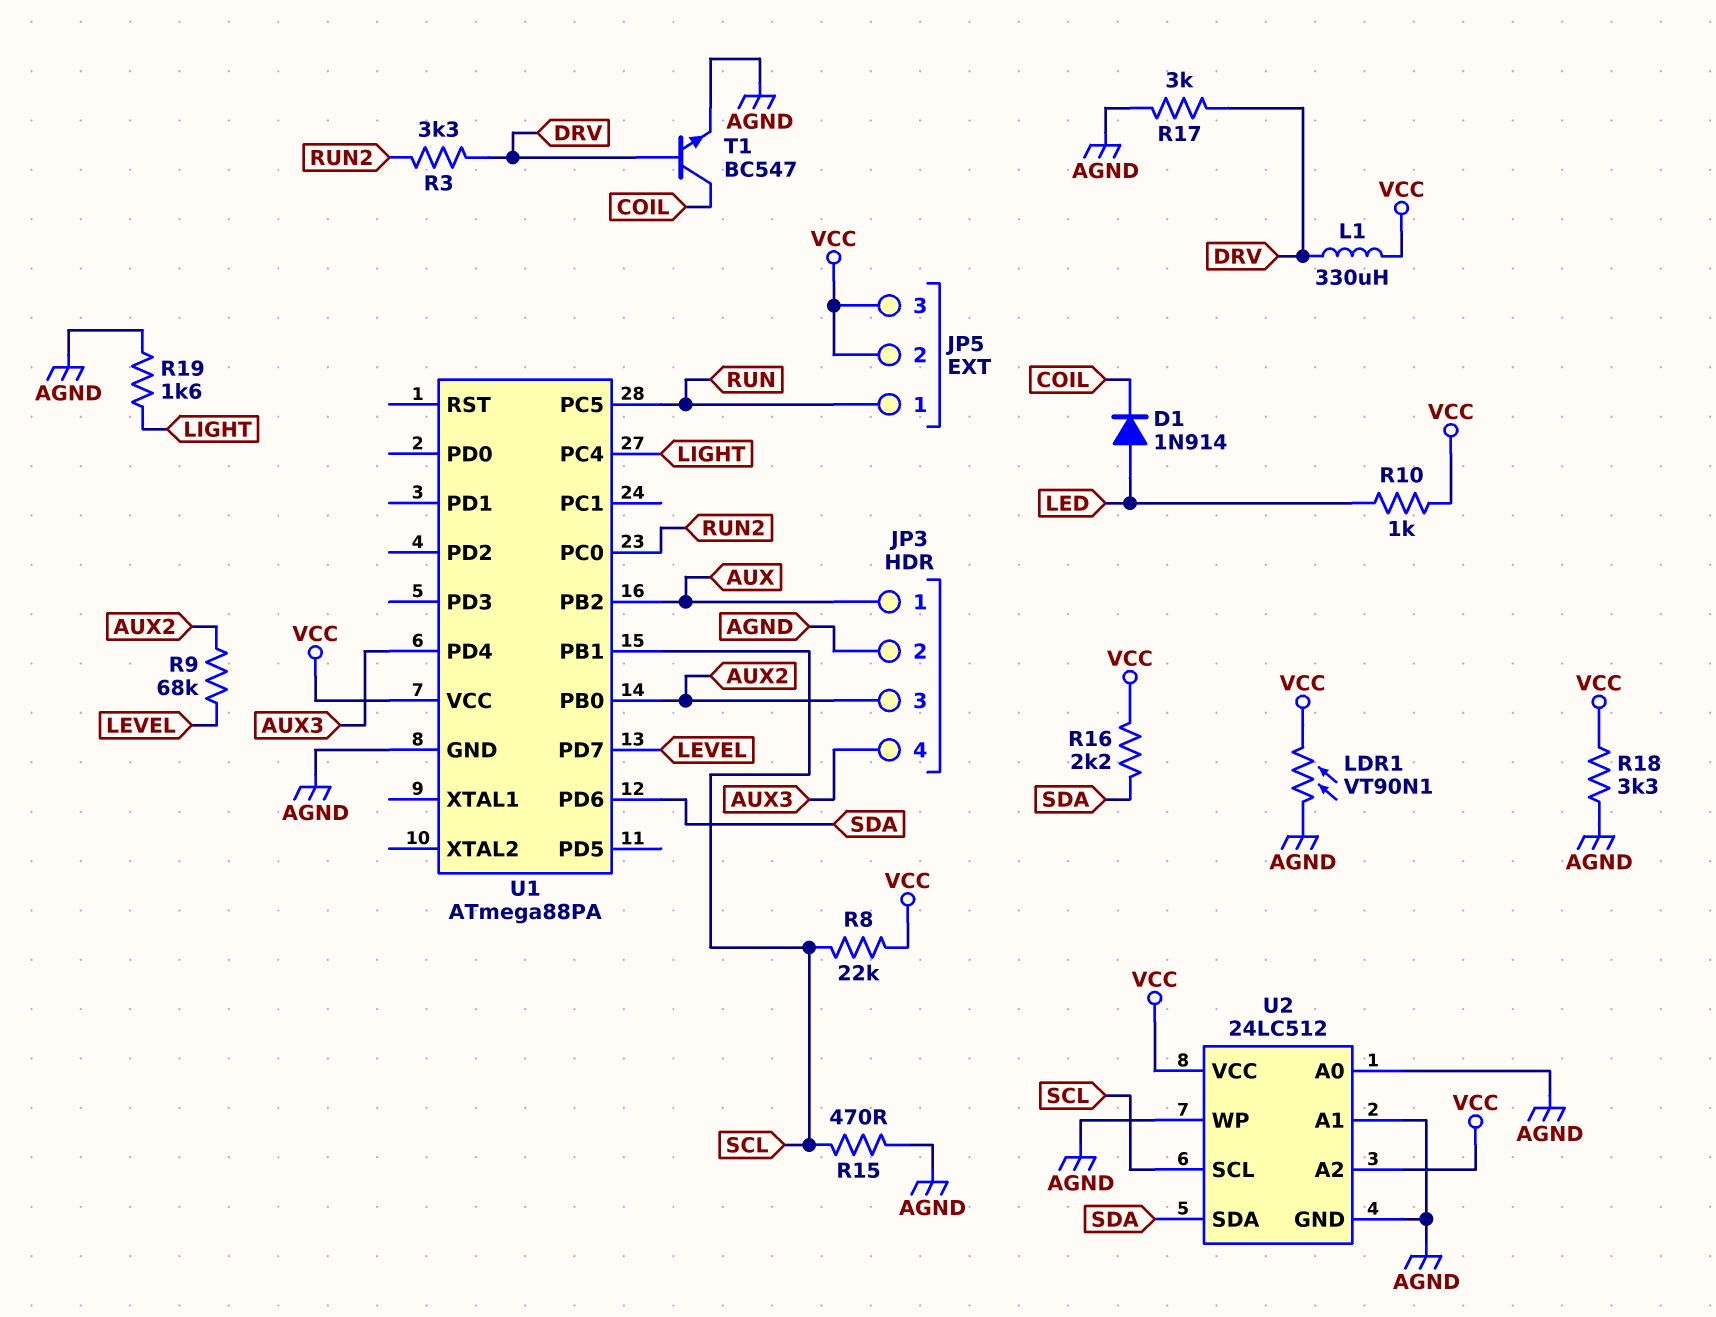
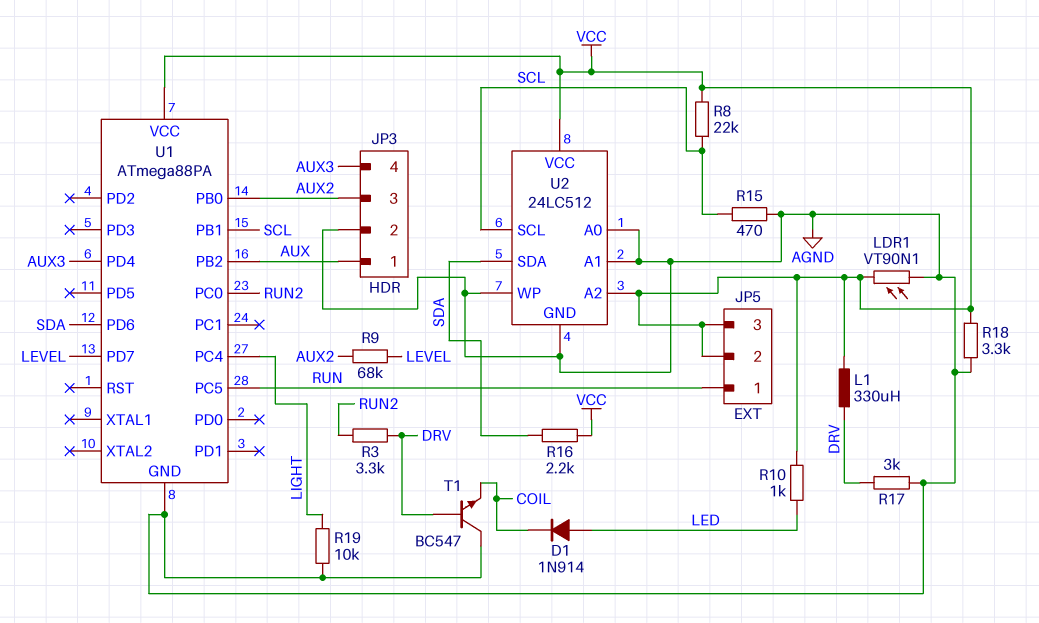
R19: 1.6k (AGND, LIGHT) -> 10k (AGND, LIGHT)
T1: NPN BC547 (B DRV, C COIL, E AGND) -> NPN BC547 (B DRV, C AGND, E COIL)

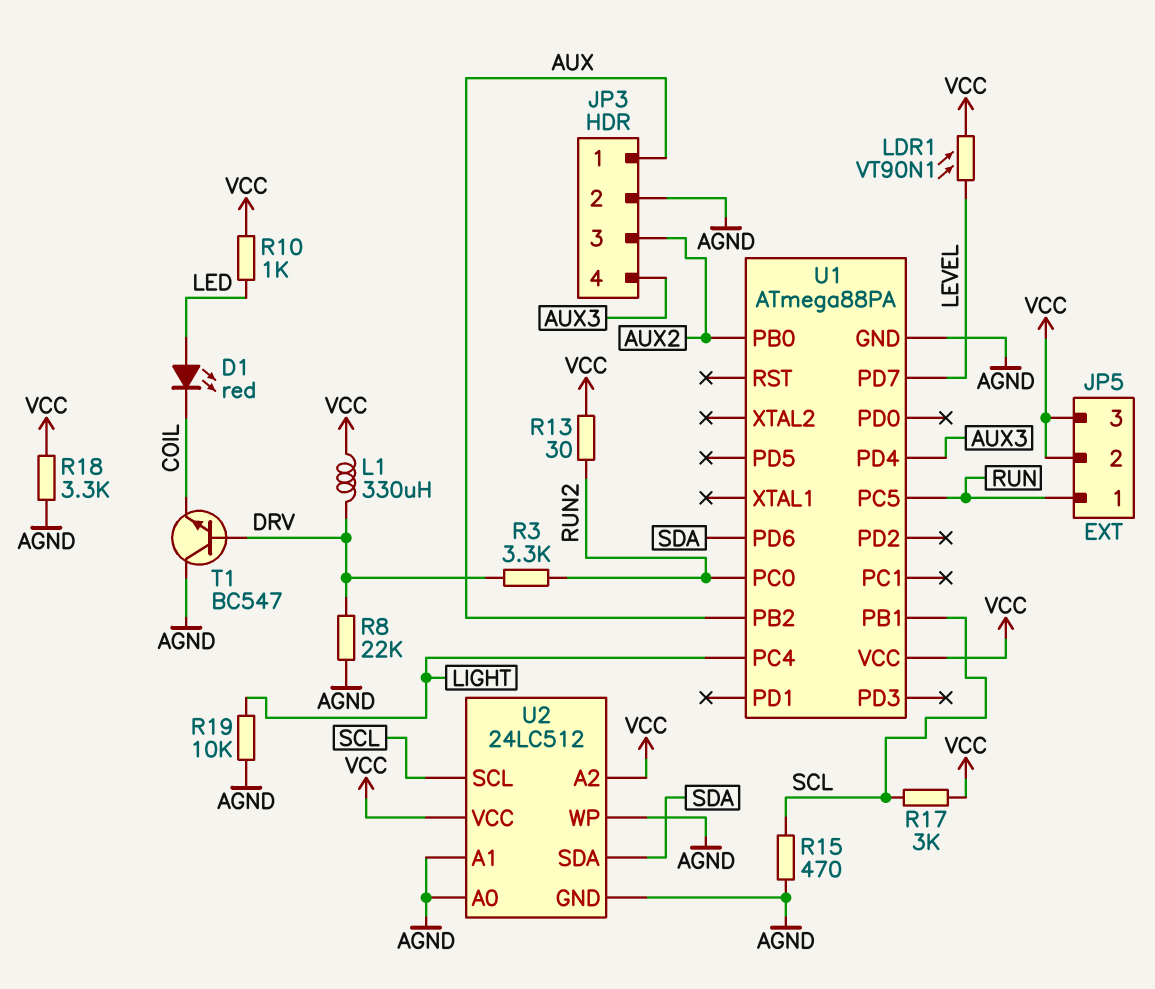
D1: diode 1N914 (A LED, K COIL) -> LED red (A LED, K COIL)
LDR1: VT90N1 (AGND, VCC) -> VT90N1 (LEVEL, VCC)
R8: 22k (SCL, VCC) -> 22k (AGND, DRV)
R9: 68k (AUX2, LEVEL) -> none
R13: none -> 30 (RUN2, VCC)
R16: 2.2k (SDA, VCC) -> none
R17: 3k (AGND, DRV) -> 3k (SCL, VCC)

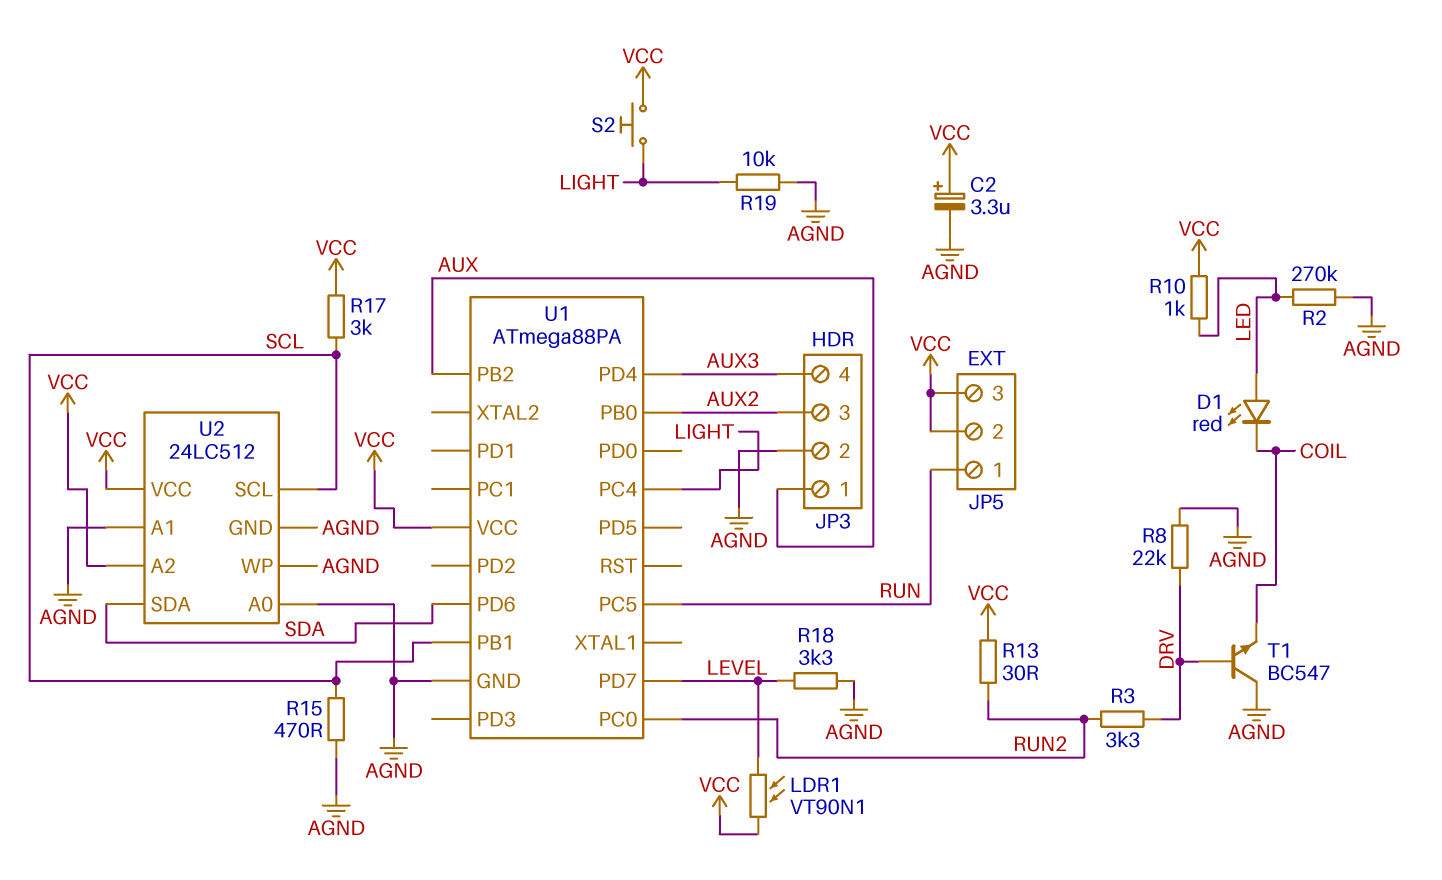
C2: none -> 3.3uF (plus VCC, minus AGND)
L1: 330uH (DRV, VCC) -> none
R2: none -> 270k (AGND, LED)
R18: 3.3k (AGND, VCC) -> 3.3k (AGND, LEVEL)
S2: none -> button (LIGHT, VCC)

